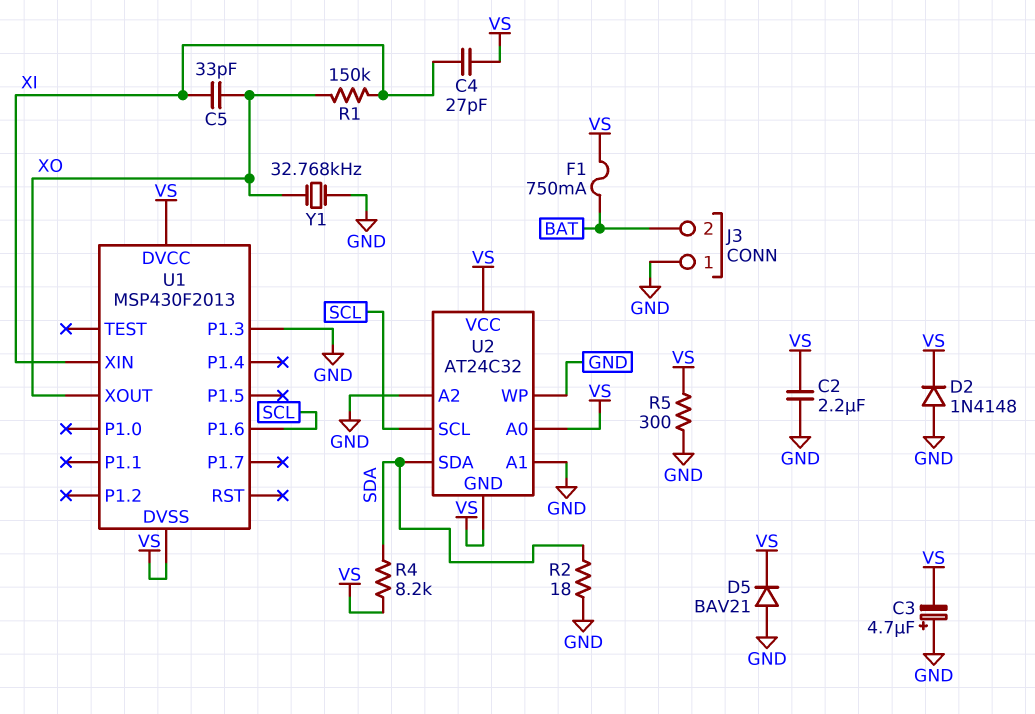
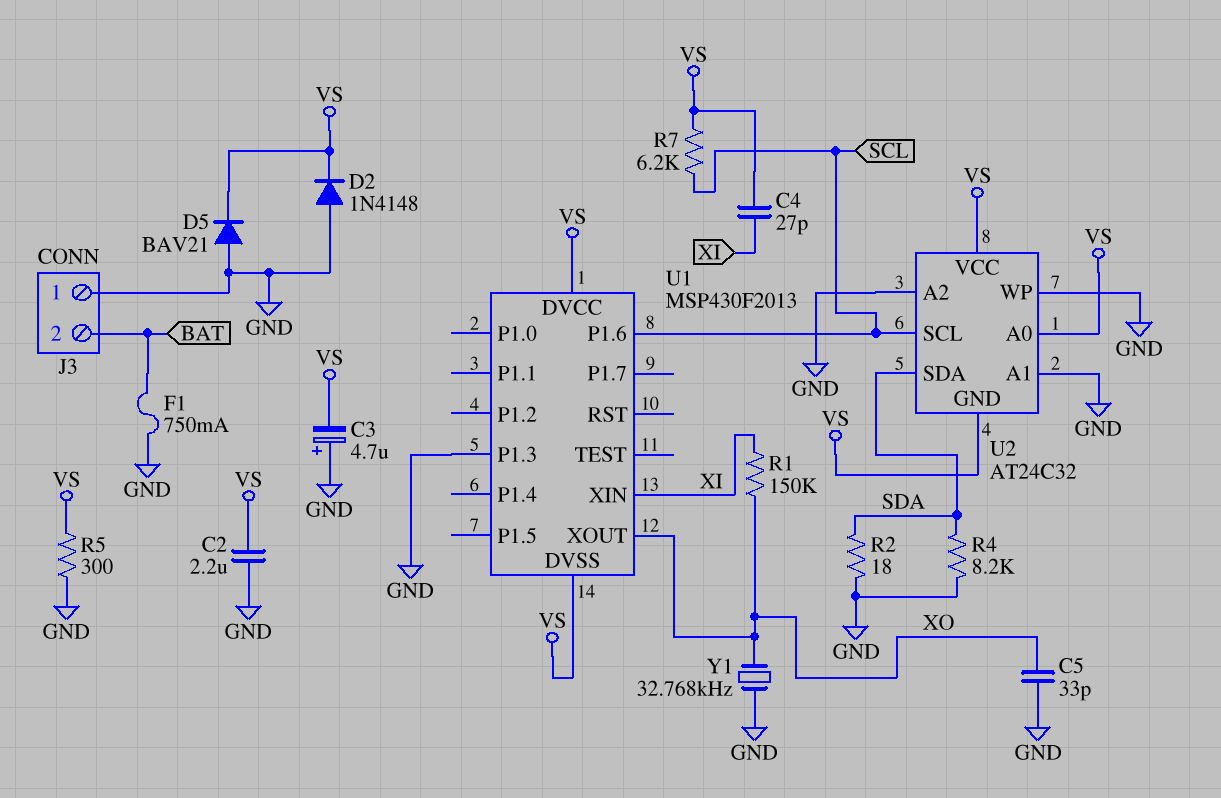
C5: 33pF (XI, XO) -> 33pF (GND, XO)
F1: 750mA (BAT, VS) -> 750mA (BAT, GND)
R4: 8.2k (SDA, VS) -> 8.2k (GND, SDA)
R7: none -> 6.2k (SCL, VS)

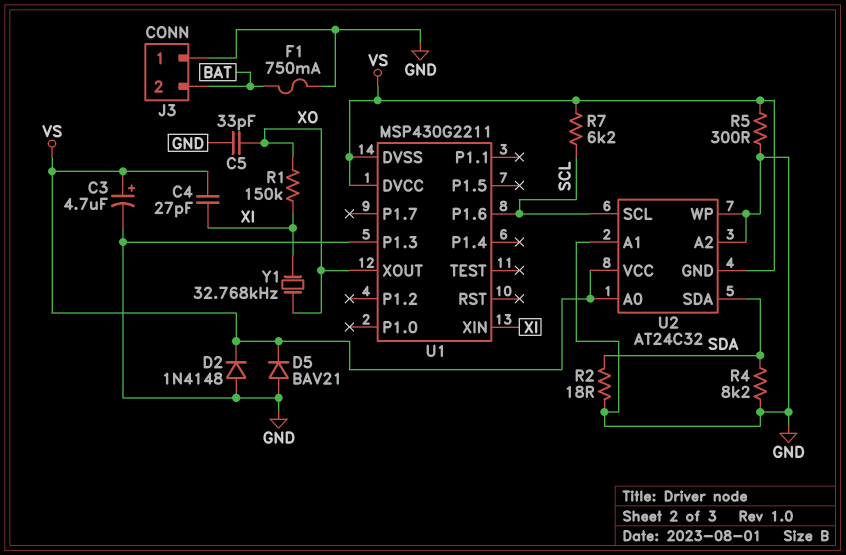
C2: 2.2uF (GND, VS) -> none
C3: 4.7uF (plus GND, minus VS) -> 4.7uF (plus VS, minus GND)
U1: MSP430F2013 -> MSP430G2211
Y1: 32.768kHz (GND, XO) -> 32.768kHz (XI, XO)

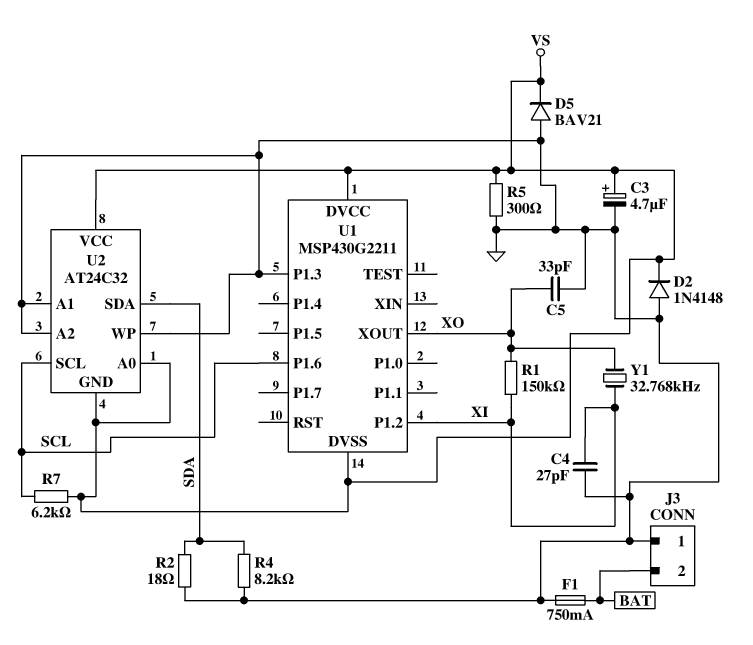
C4: 27pF (VS, XI) -> 27pF (GND, XI)
U1 pin P1.2: none -> XI
U1 pin XIN: XI -> none

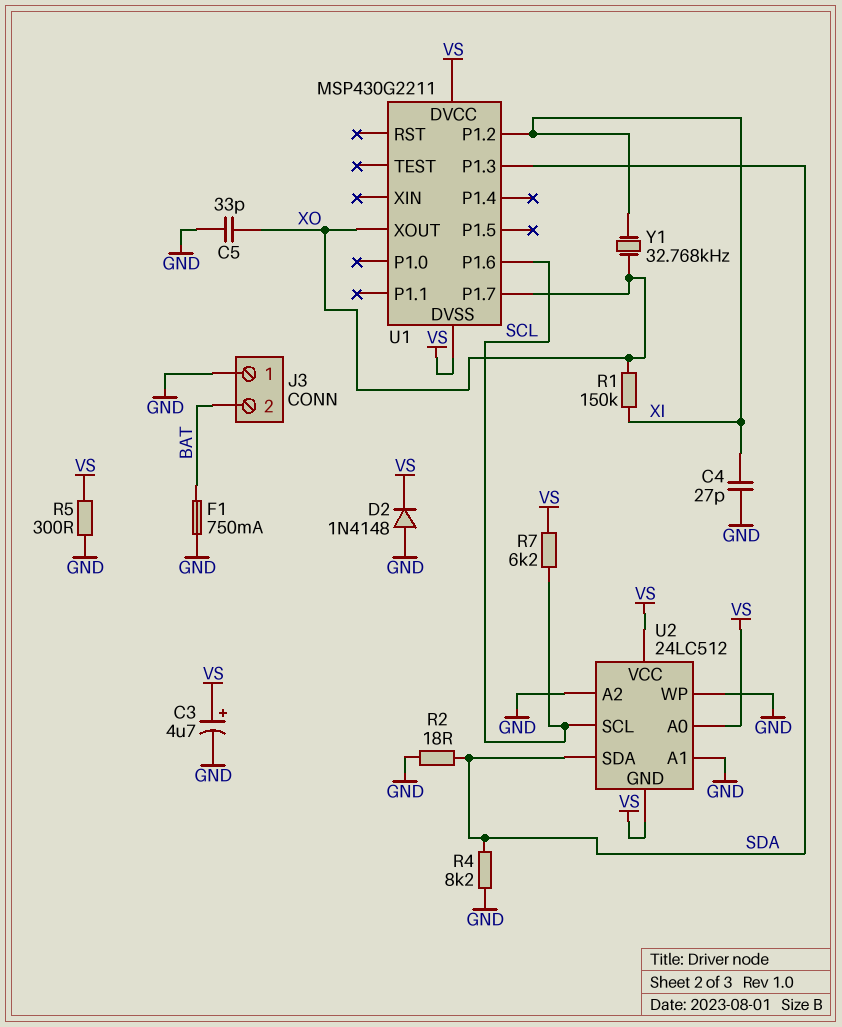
D5: diode BAV21 (A GND, K VS) -> none
U1 pin P1.3: GND -> SDA
U1 pin P1.7: none -> XO
U2: AT24C32 -> 24LC512

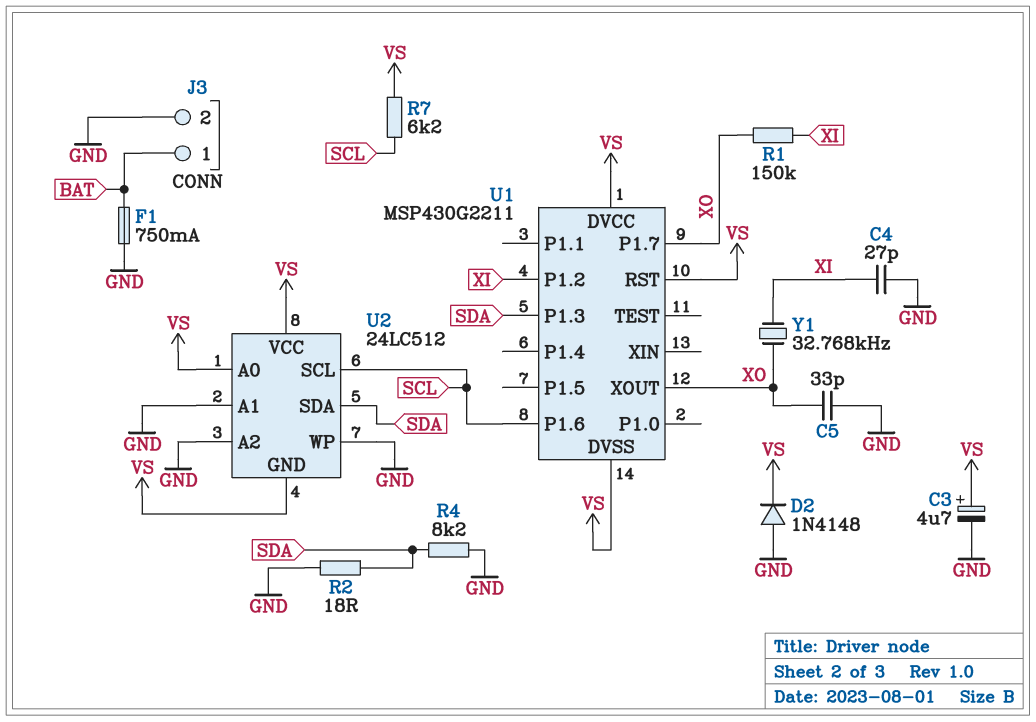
J3 pin 1: GND -> BAT
J3 pin 2: BAT -> GND
R5: 300 (GND, VS) -> none
U1 pin RST: none -> VS

